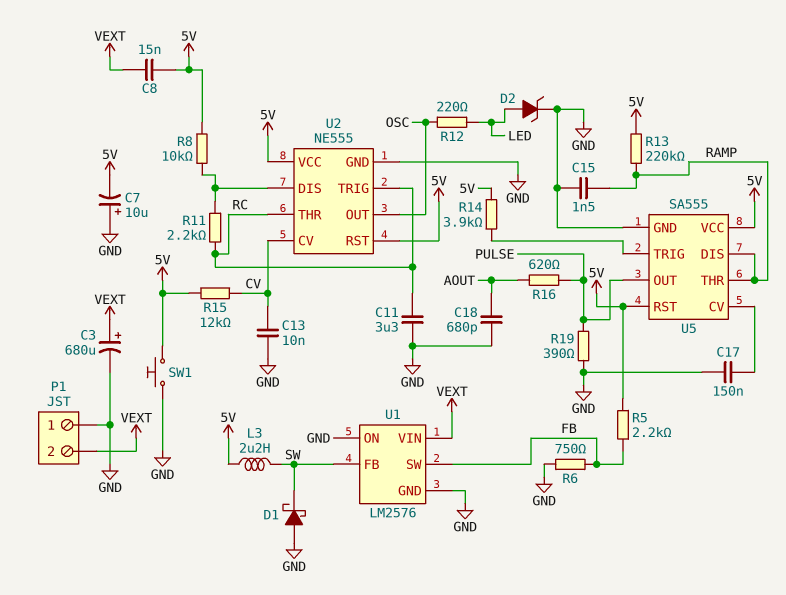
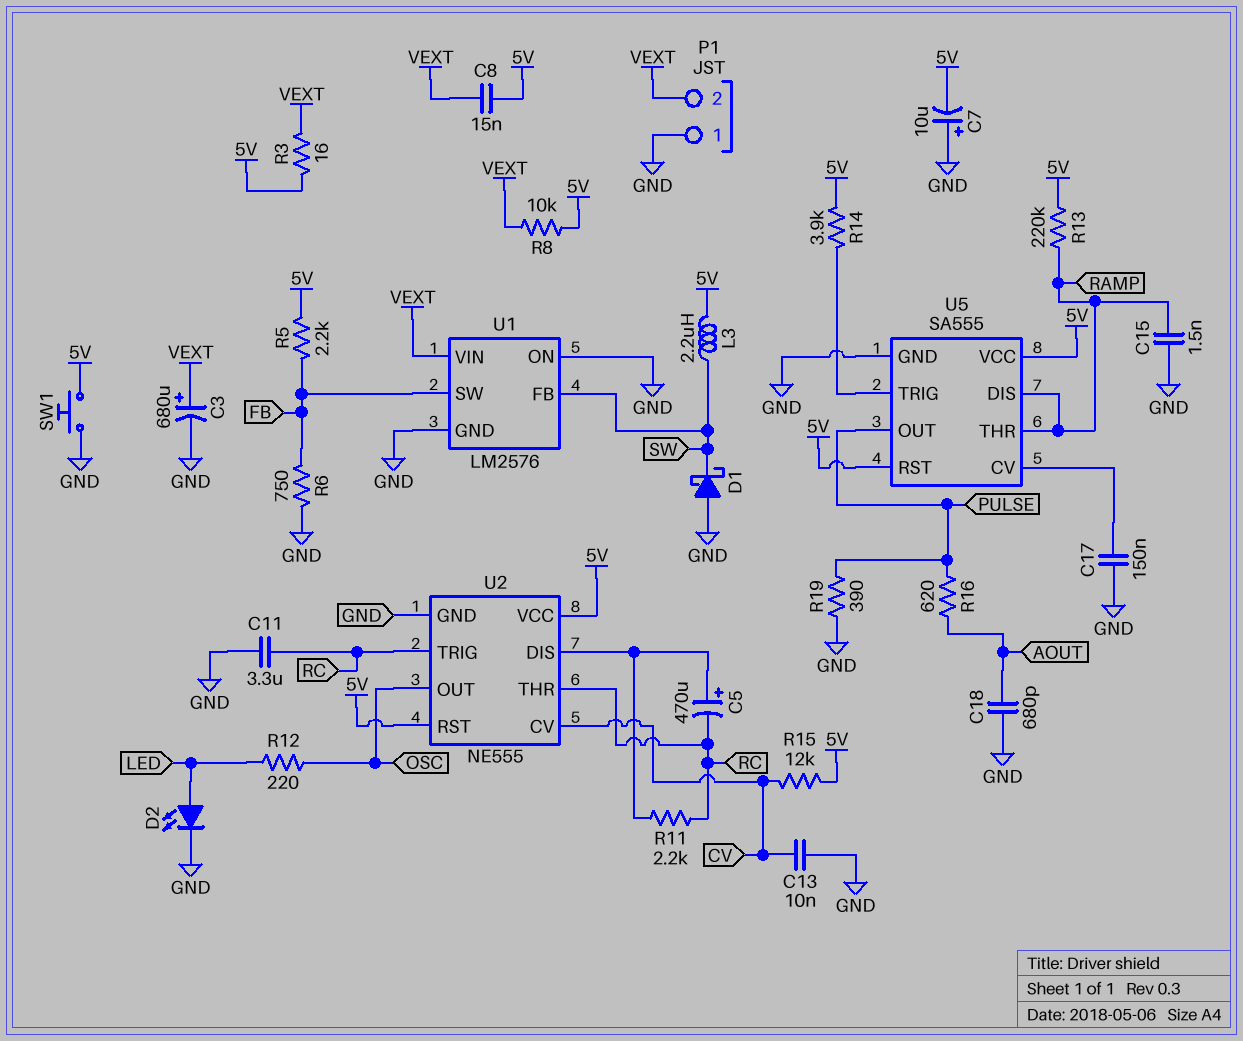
C5: none -> 470uF (plus U2/DIS, minus RC)
D2: zener (A LED, K GND) -> LED (A LED, K GND)
R3: none -> 16 (5V, VEXT)
R8: 10k (5V, U2/DIS) -> 10k (5V, VEXT)

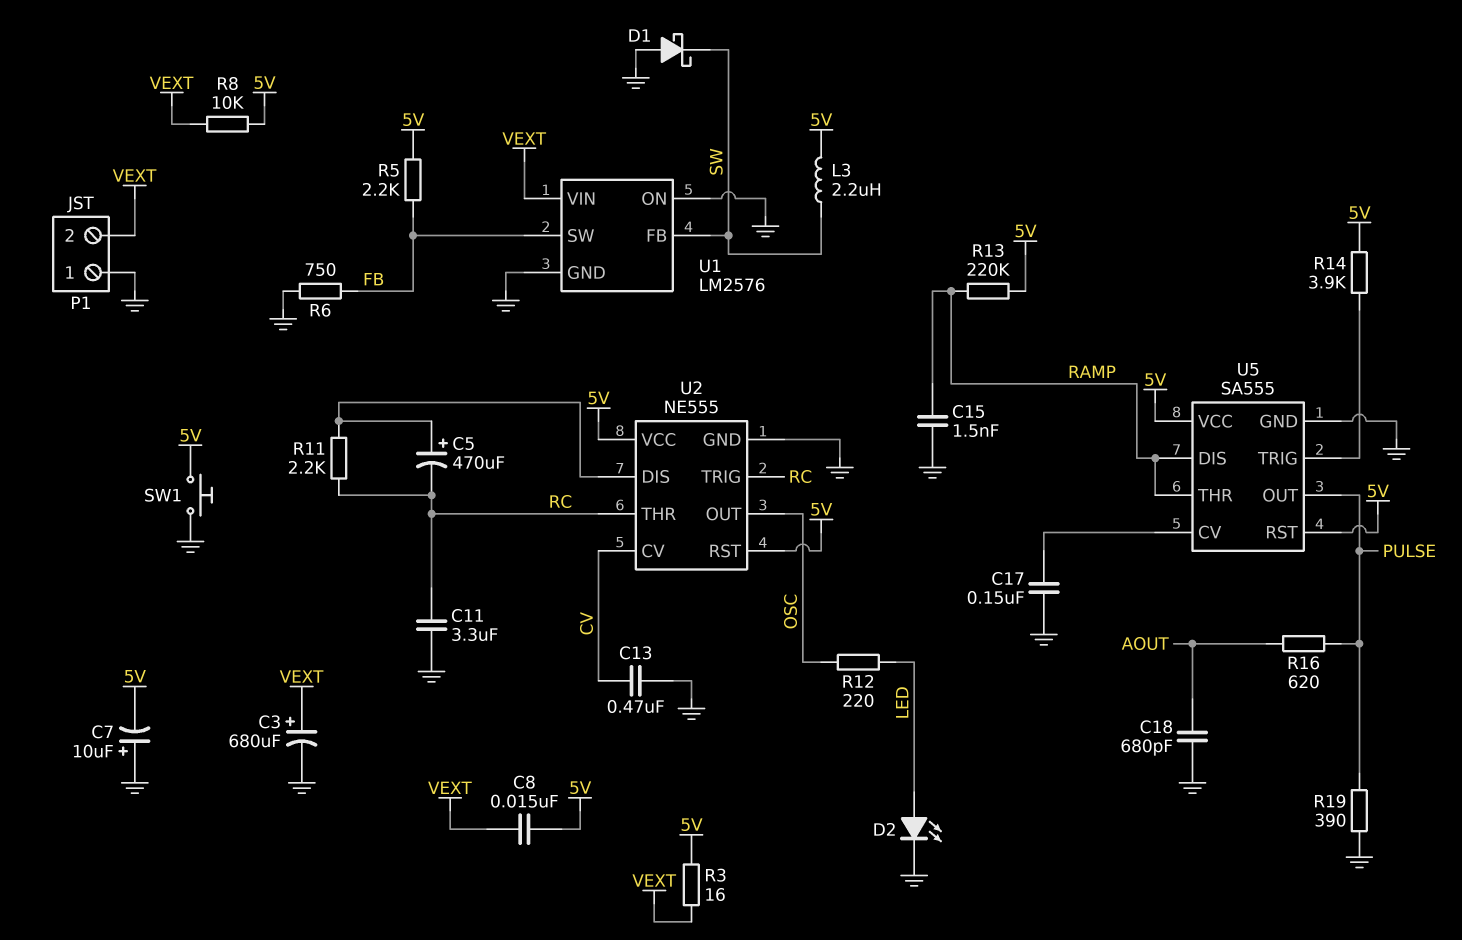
C13: 10nF (CV, GND) -> 470nF (CV, GND)
R15: 12k (5V, CV) -> none

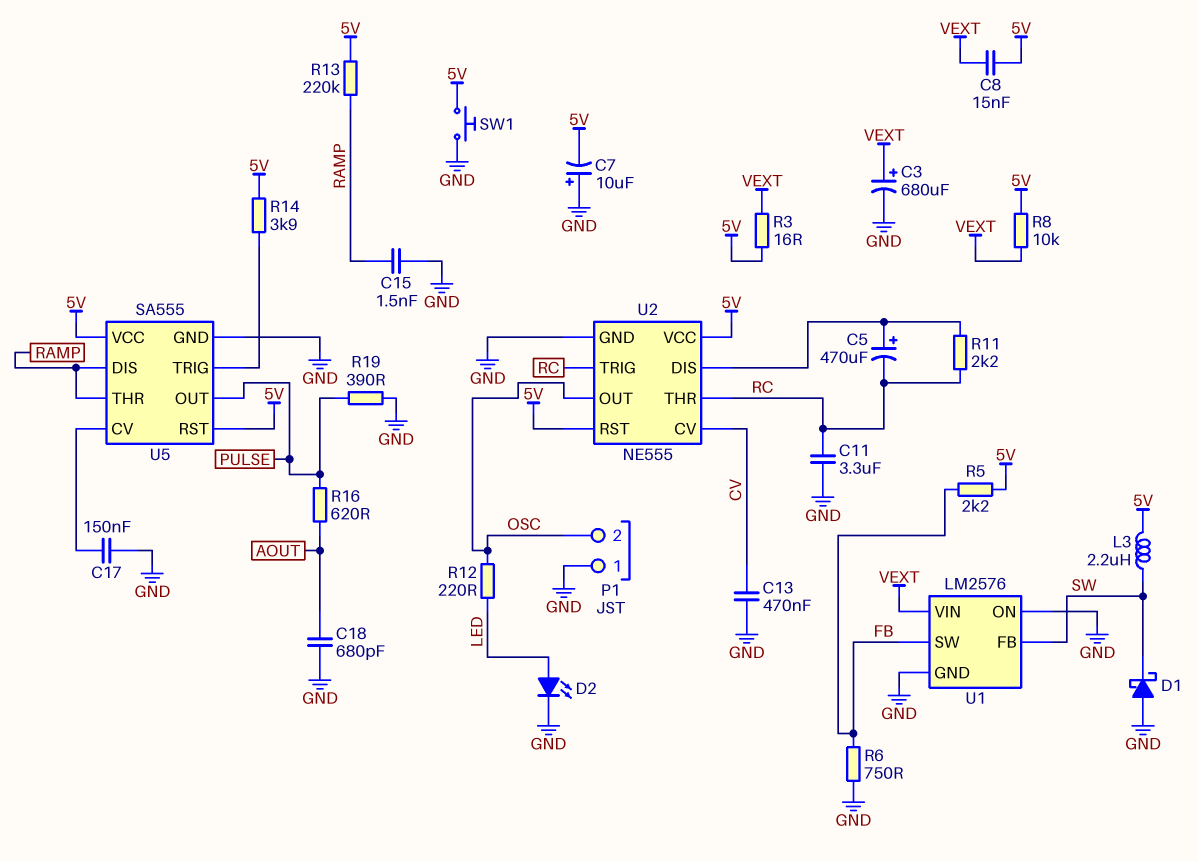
P1 pin 2: VEXT -> OSC

